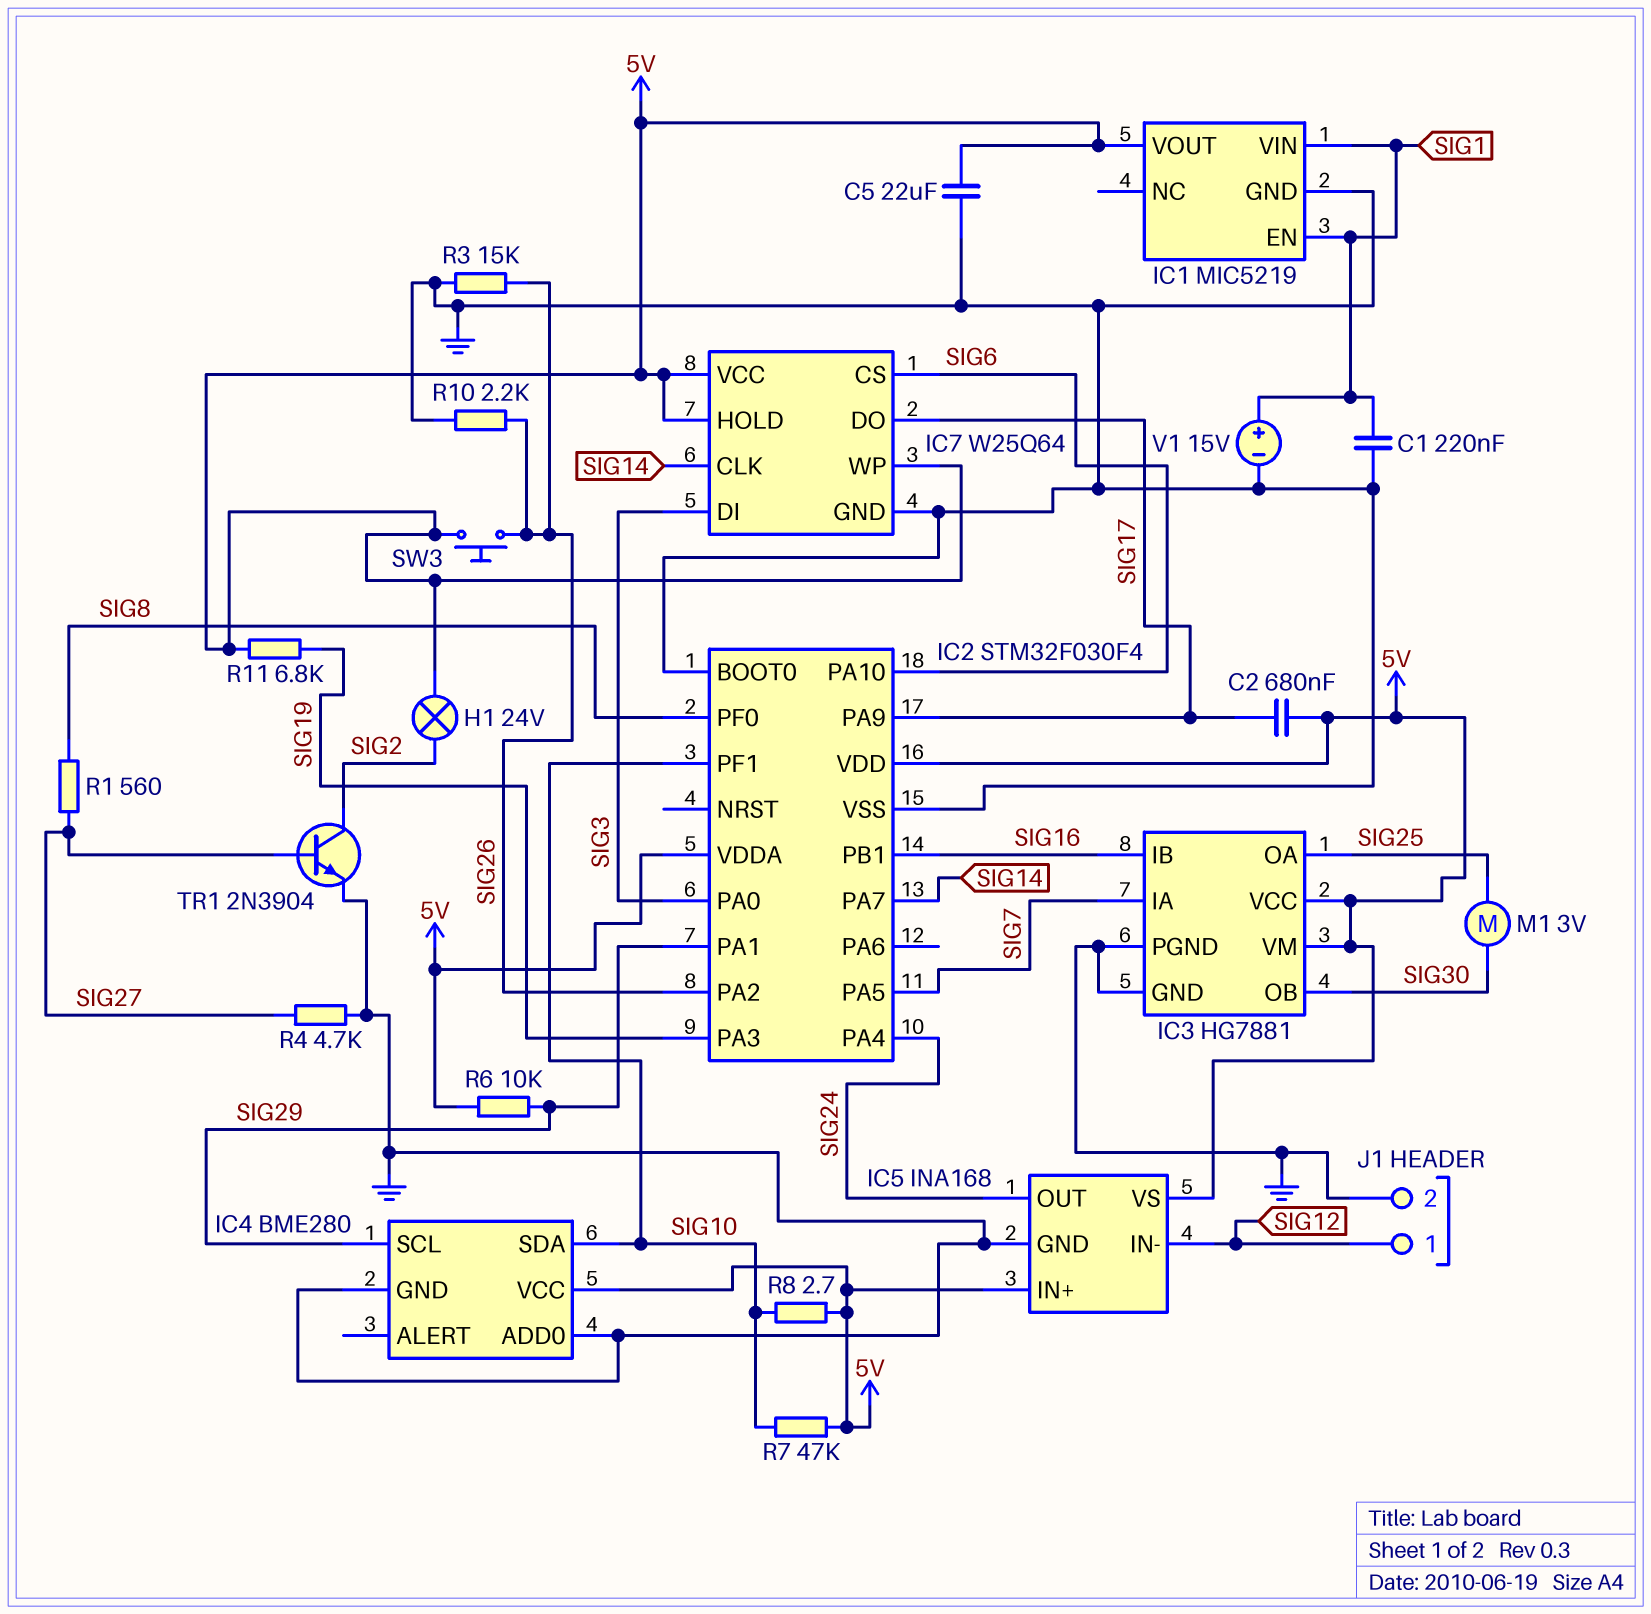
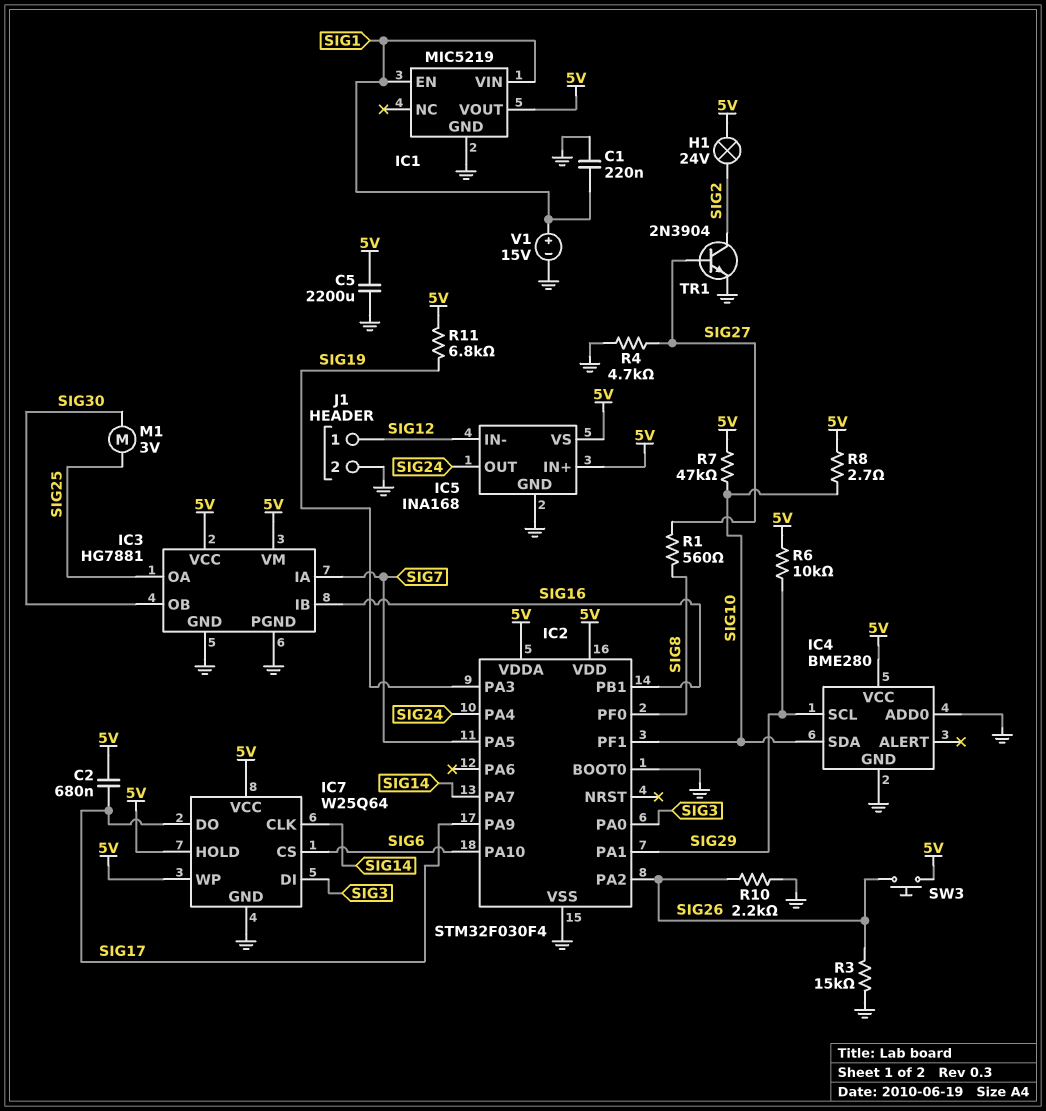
C5: 22uF (5V, GND) -> 2200uF (5V, GND)

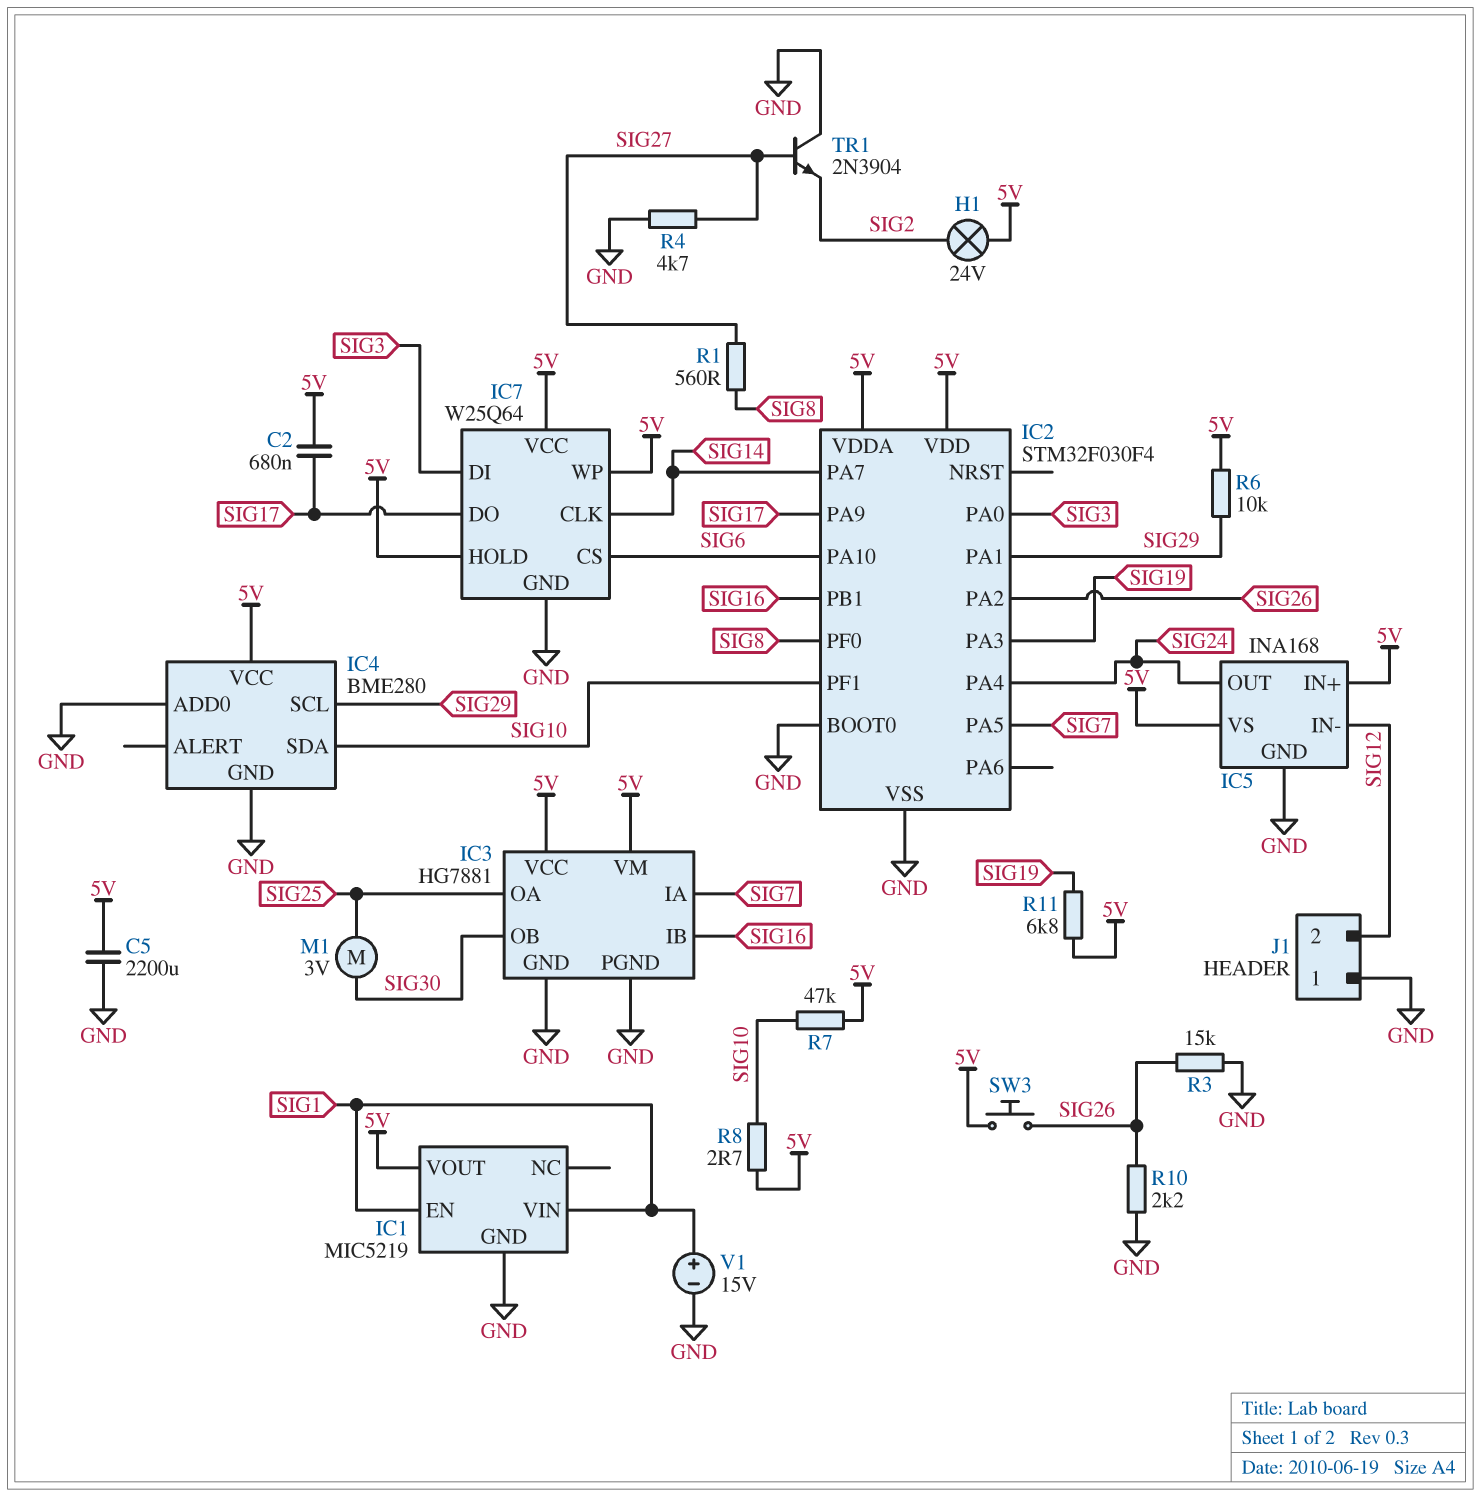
C1: 220nF (GND, SIG1) -> none
J1 pin 1: SIG12 -> GND
J1 pin 2: GND -> SIG12
TR1: NPN 2N3904 (B SIG27, C SIG2, E GND) -> NPN 2N3904 (B SIG27, C GND, E SIG2)

